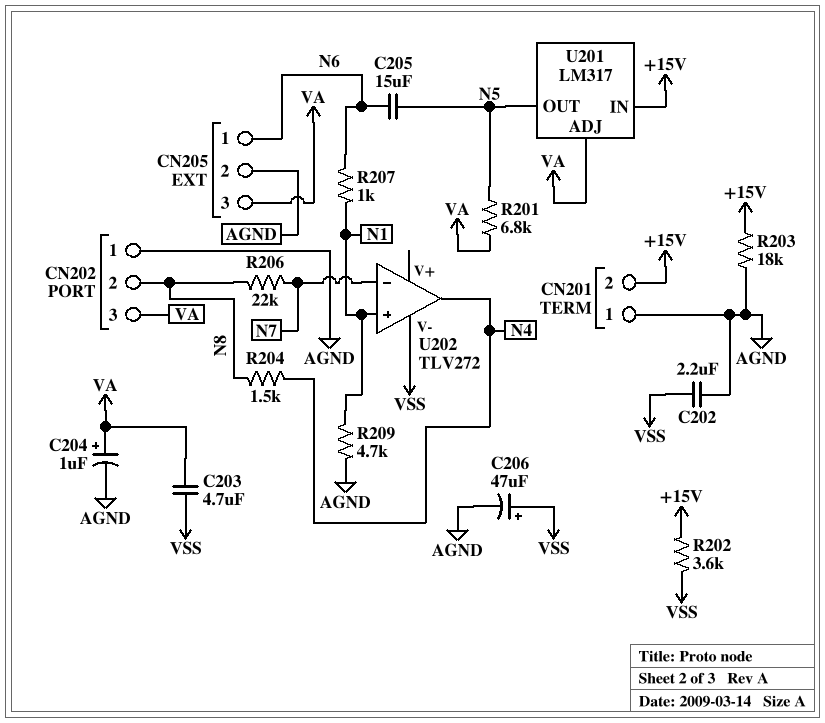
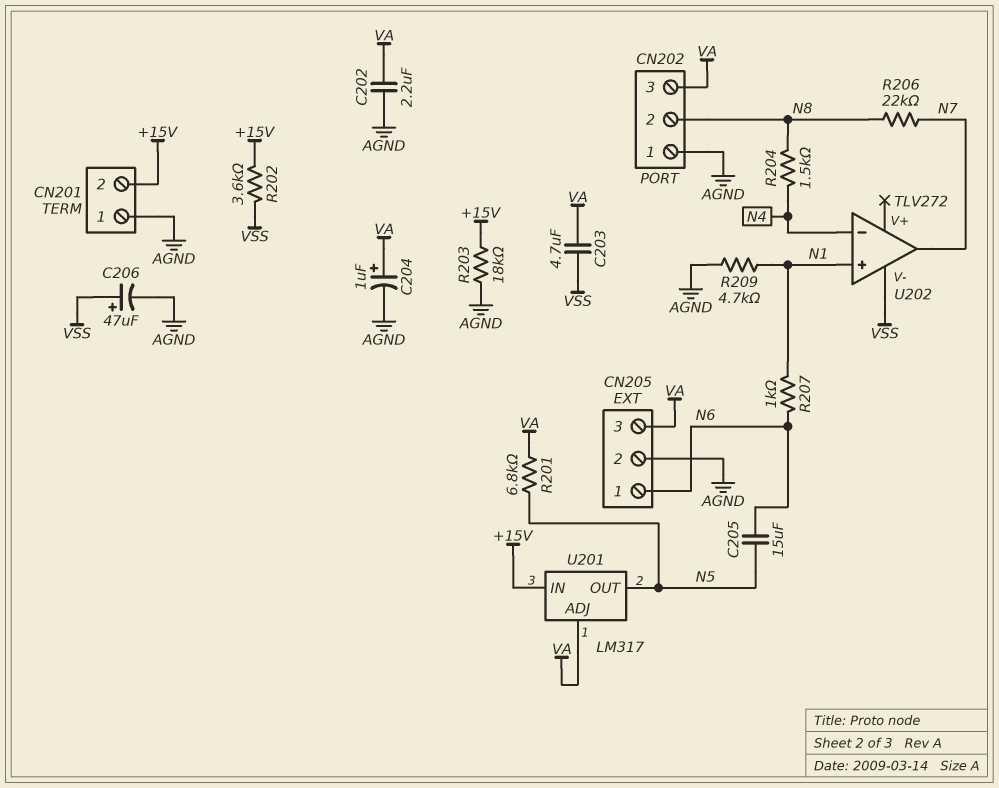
C202: 2.2uF (AGND, VSS) -> 2.2uF (AGND, VA)
U202 pin in-: N7 -> N4
U202 pin out: N4 -> N7

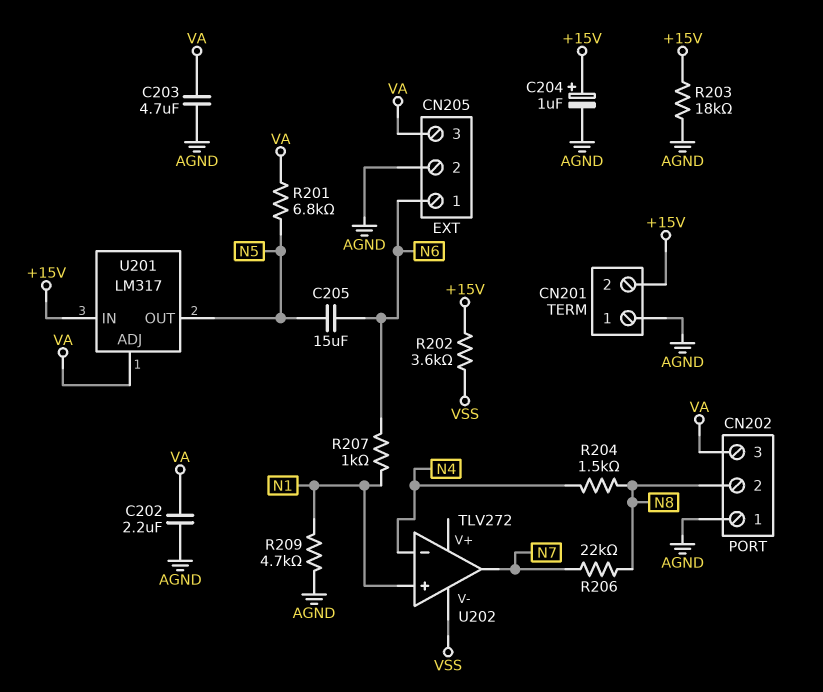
C203: 4.7uF (VA, VSS) -> 4.7uF (AGND, VA)
C204: 1uF (plus VA, minus AGND) -> 1uF (plus +15V, minus AGND)
C206: 47uF (plus VSS, minus AGND) -> none

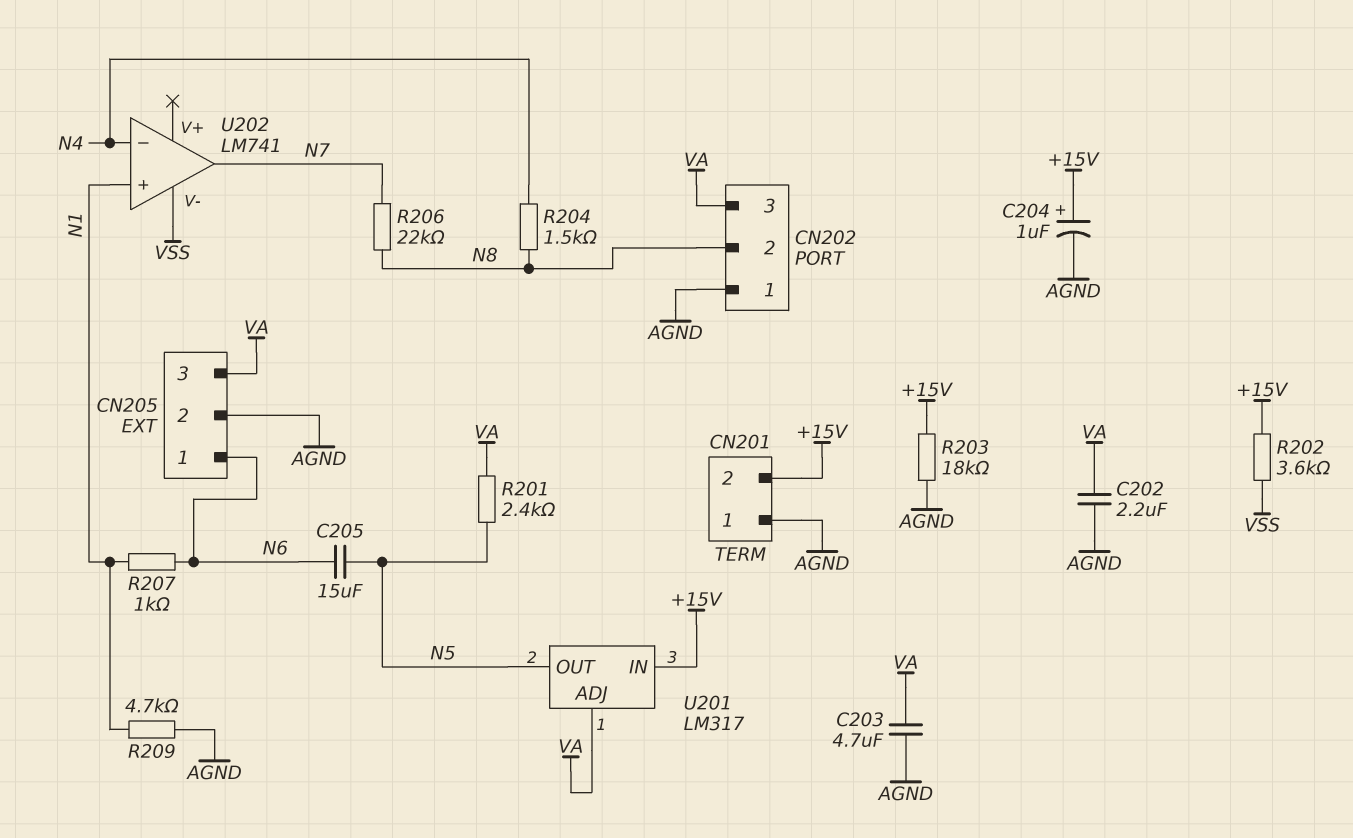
R201: 6.8k (N5, VA) -> 2.4k (N5, VA)
U202: TLV272 -> LM741

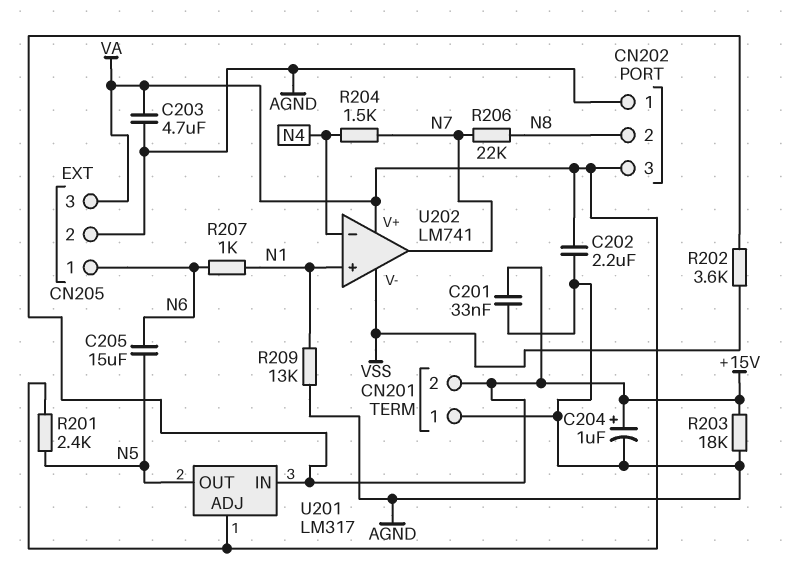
C201: none -> 33nF (+15V, AGND)
R204: 1.5k (N4, N8) -> 1.5k (N4, N7)
R209: 4.7k (AGND, N1) -> 13k (AGND, N1)
U202 pin V+: none -> VA

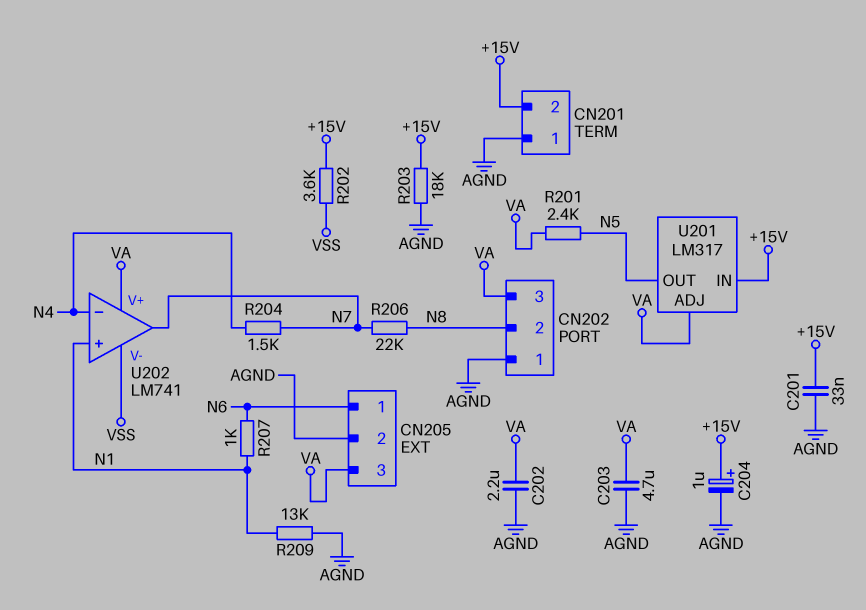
C205: 15uF (N5, N6) -> none

